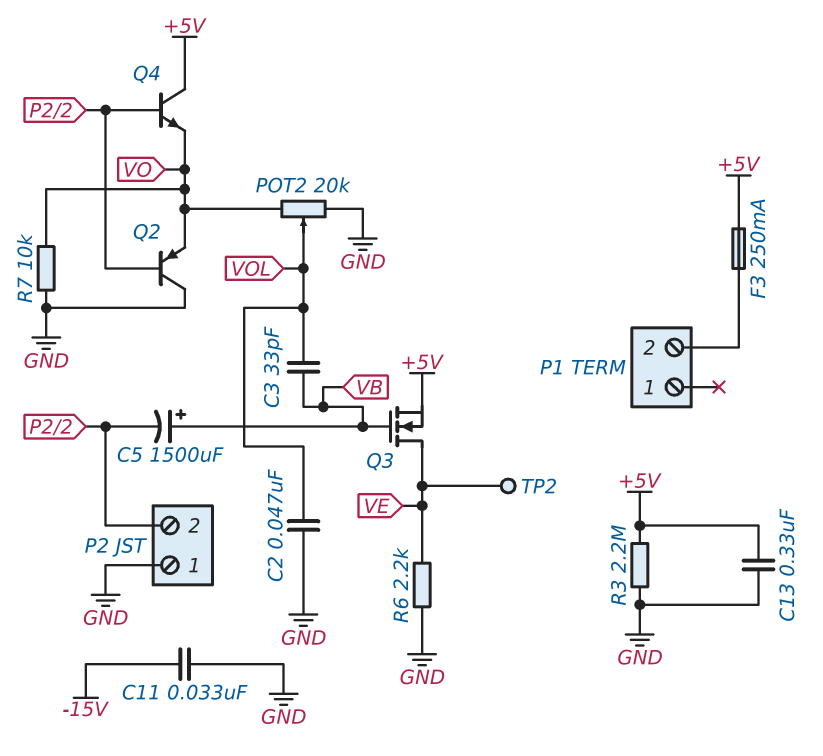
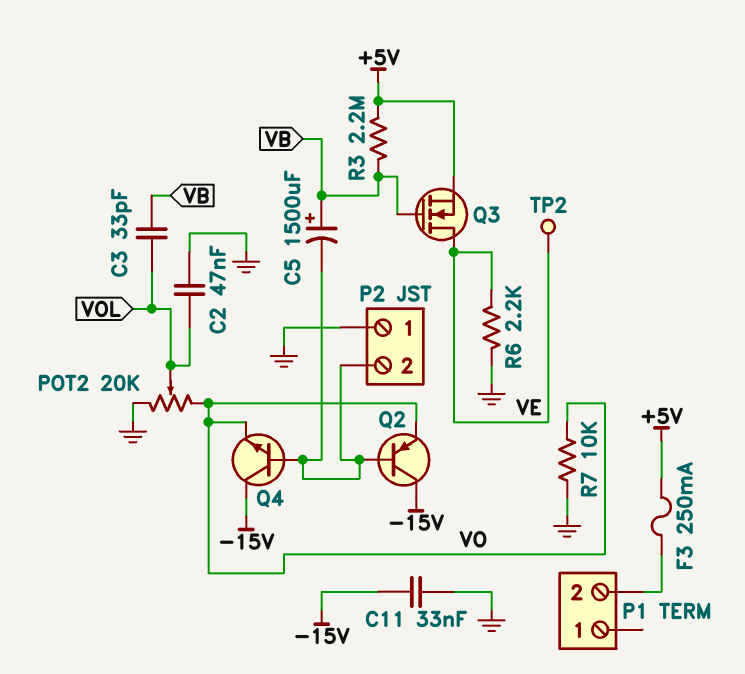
C13: 330nF (+5V, GND) -> none
Q2: PNP (B P2/2, C GND, E VO) -> PNP (B P2/2, C -15V, E VO)
Q4: NPN (B P2/2, C +5V, E VO) -> NPN (B P2/2, C -15V, E VO)
R3: 2.2M (+5V, GND) -> 2.2M (+5V, VB)

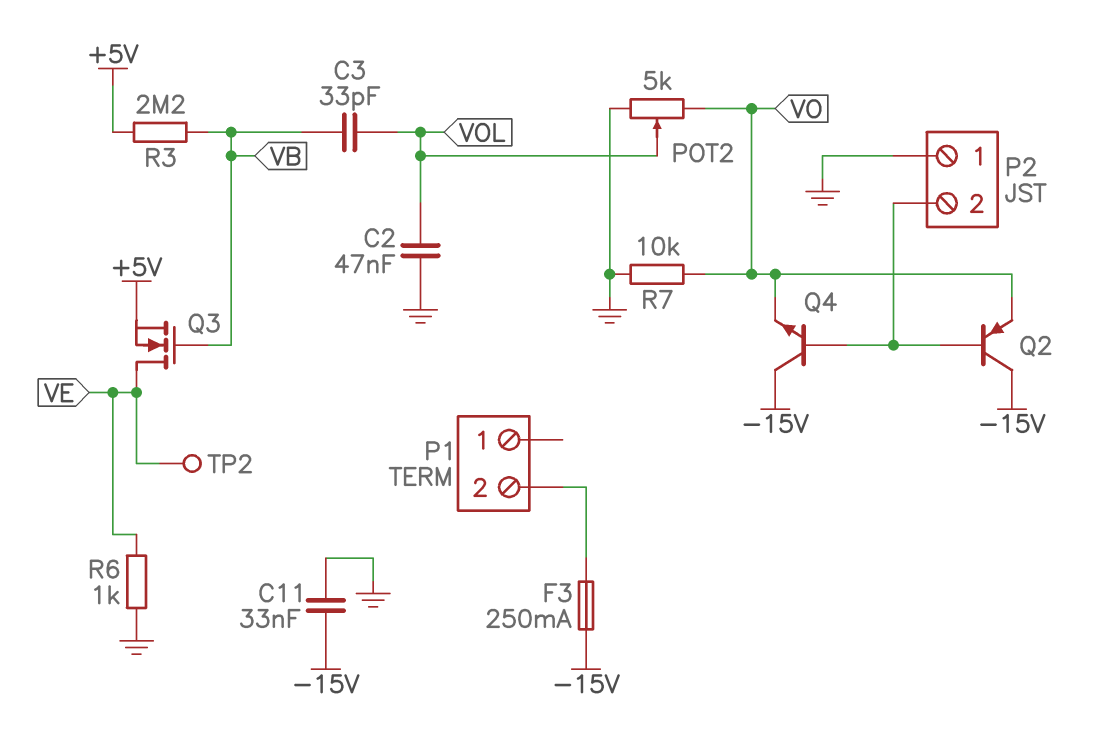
C5: 1500uF (plus VB, minus P2/2) -> none
F3: 250mA (+5V, P1/2) -> 250mA (-15V, P1/2)
POT2: 20k (GND, VO, wiper VOL) -> 5k (GND, VO, wiper VOL)
R6: 2.2k (GND, VE) -> 1k (GND, VE)

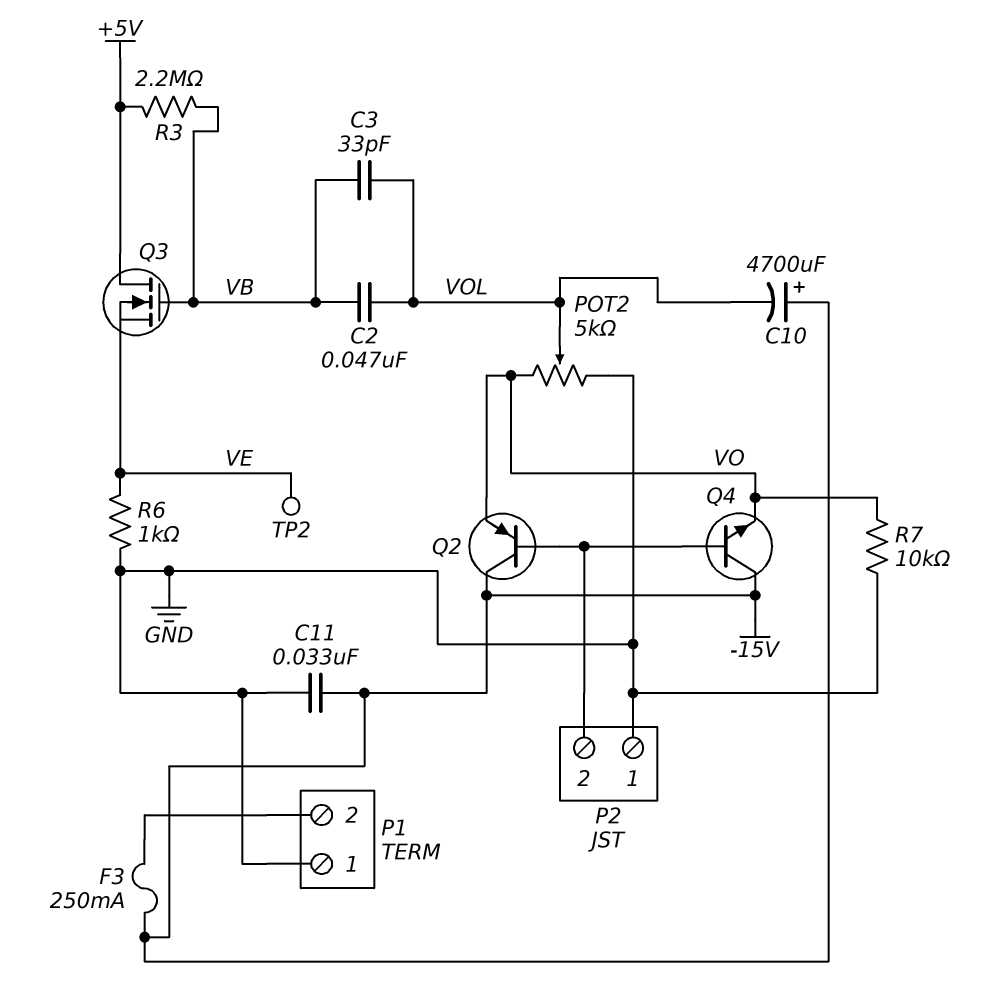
C2: 47nF (GND, VOL) -> 47nF (VB, VOL)
C10: none -> 4700uF (plus -15V, minus VOL)
P1 pin 1: none -> GND
Q3: NMOS (G VB, D VE, S +5V) -> NMOS (G VB, D +5V, S VE)

